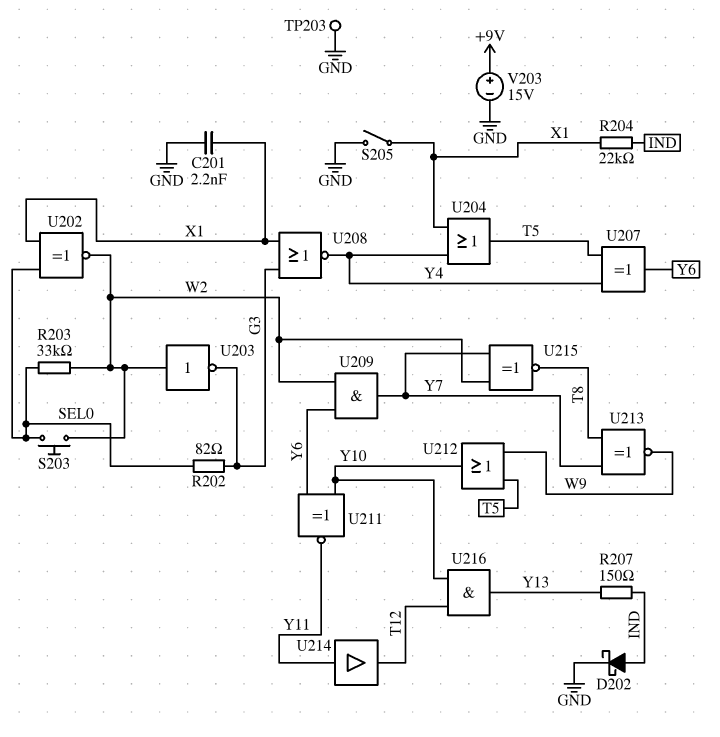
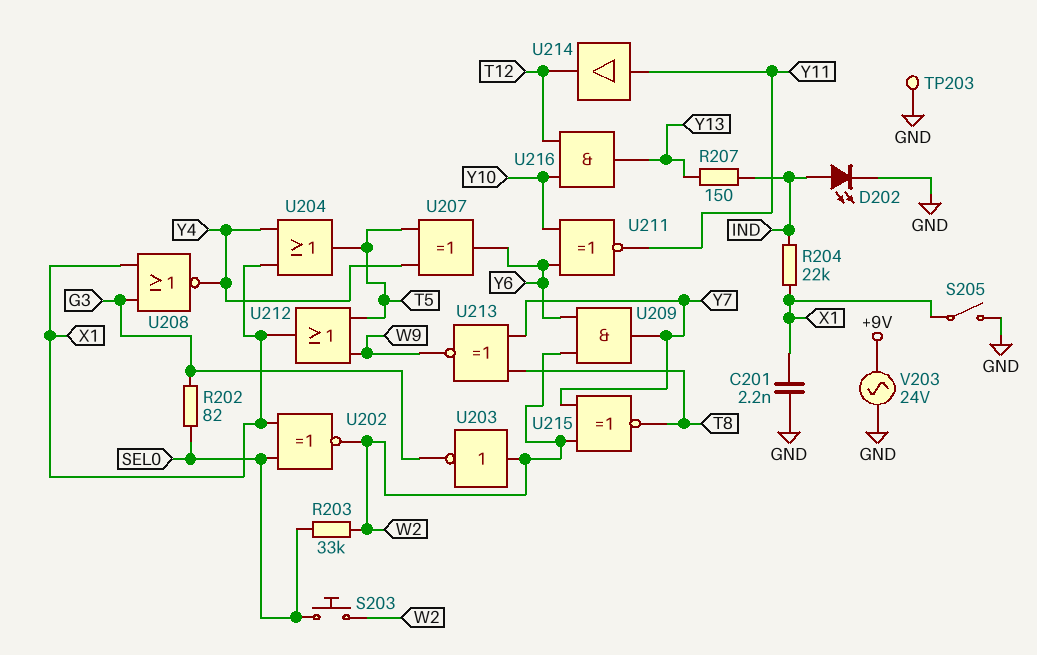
D202: schottky (A IND, K GND) -> LED (A IND, K GND)
U212: OR (in T5, in W9, out Y10) -> OR (in T5, in W9, out X1)
V203: 15V (plus +9V, minus GND) -> AC 24V (+9V, GND)

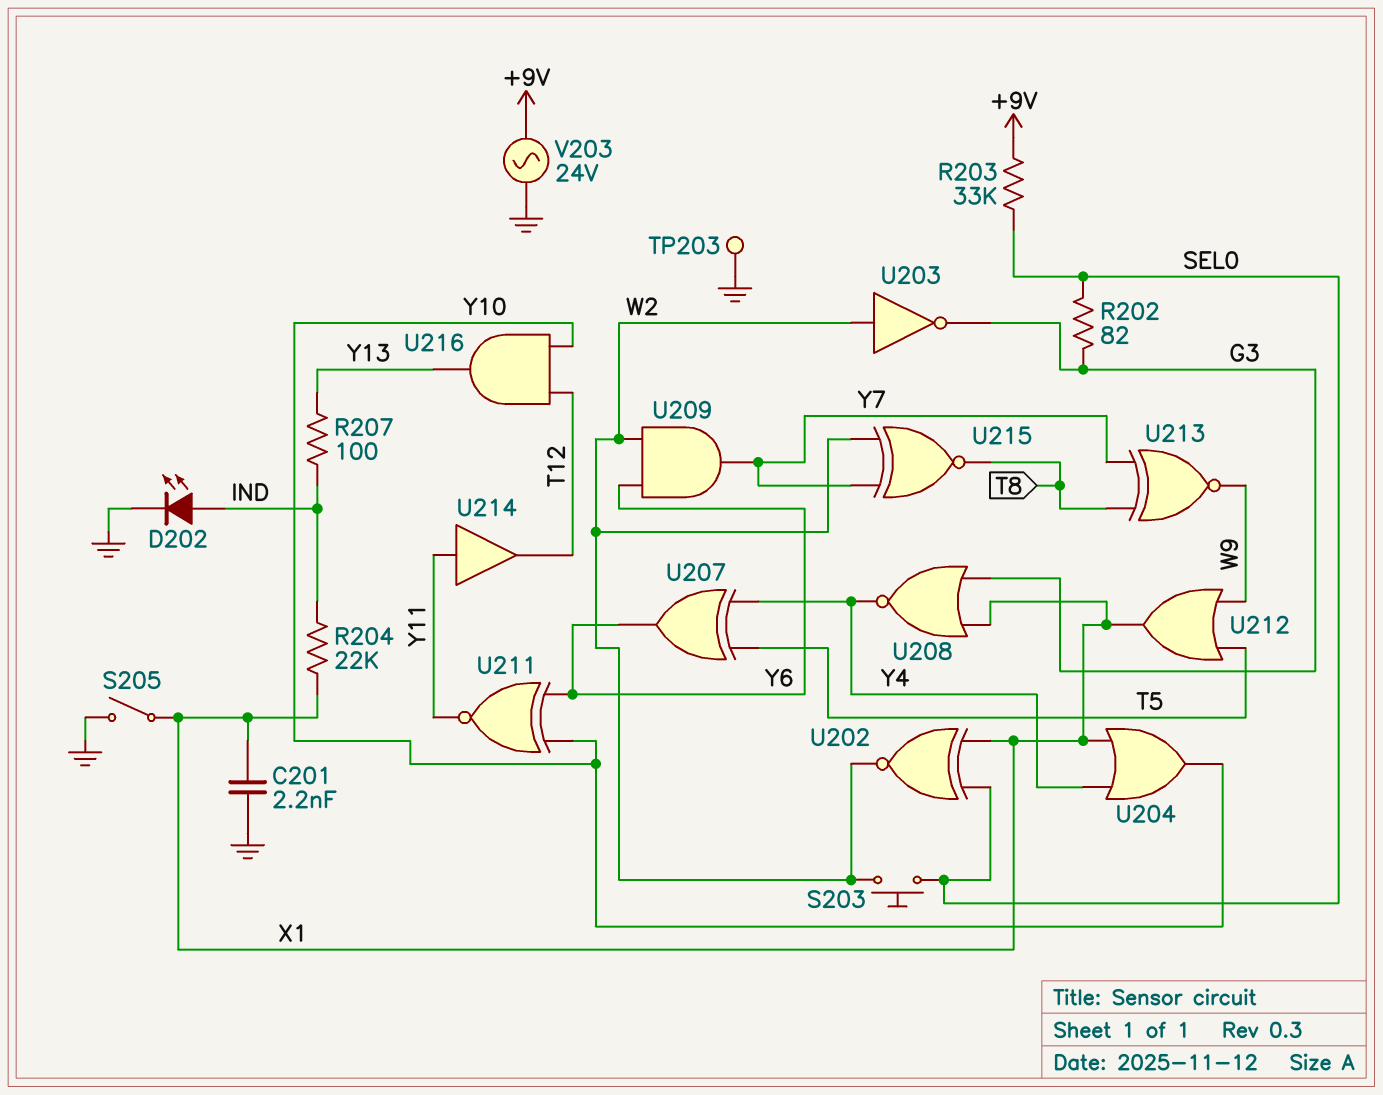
R203: 33k (SEL0, W2) -> 33k (+9V, SEL0)
R207: 150 (IND, Y13) -> 100 (IND, Y13)
U204: OR (in X1, in Y4, out T5) -> OR (in X1, in Y4, out Y10)

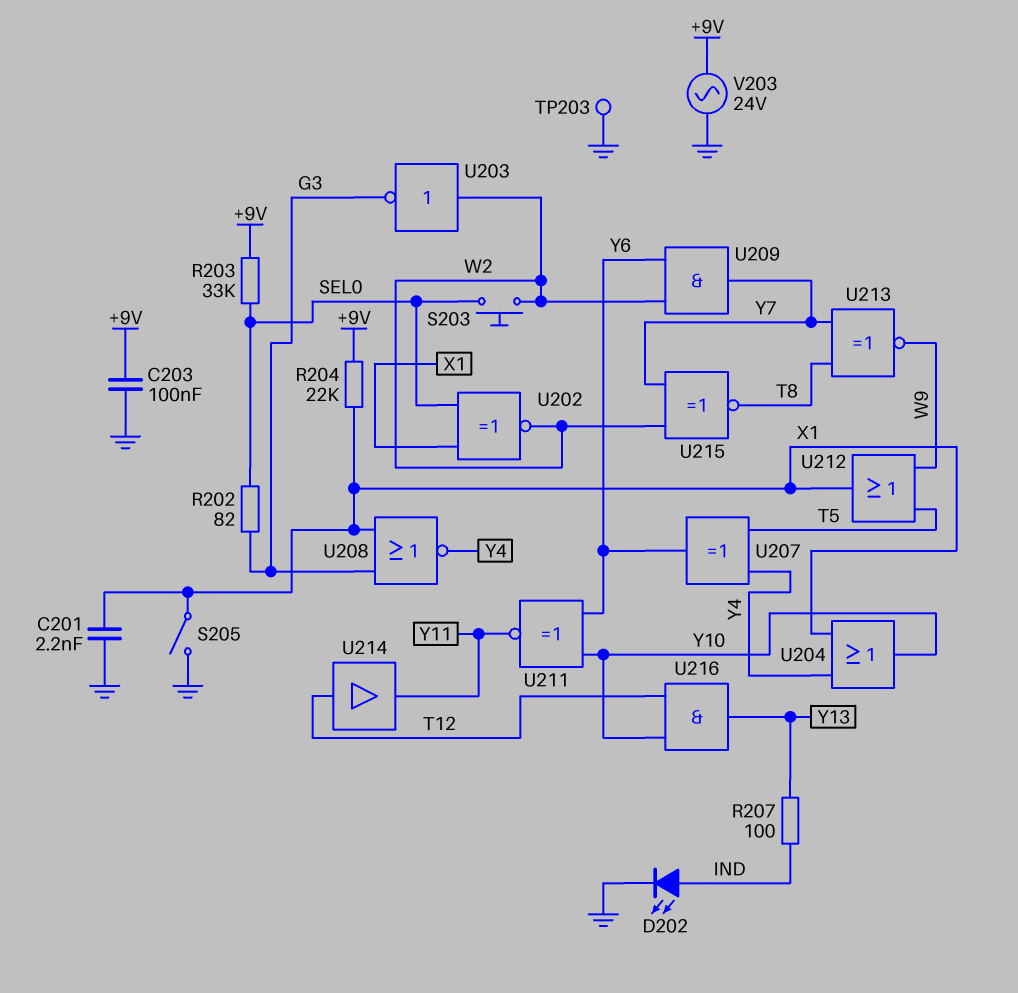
C203: none -> 100nF (+9V, GND)
R204: 22k (IND, X1) -> 22k (+9V, X1)
U214: buffer (in Y11, out T12) -> buffer (in T12, out Y11)

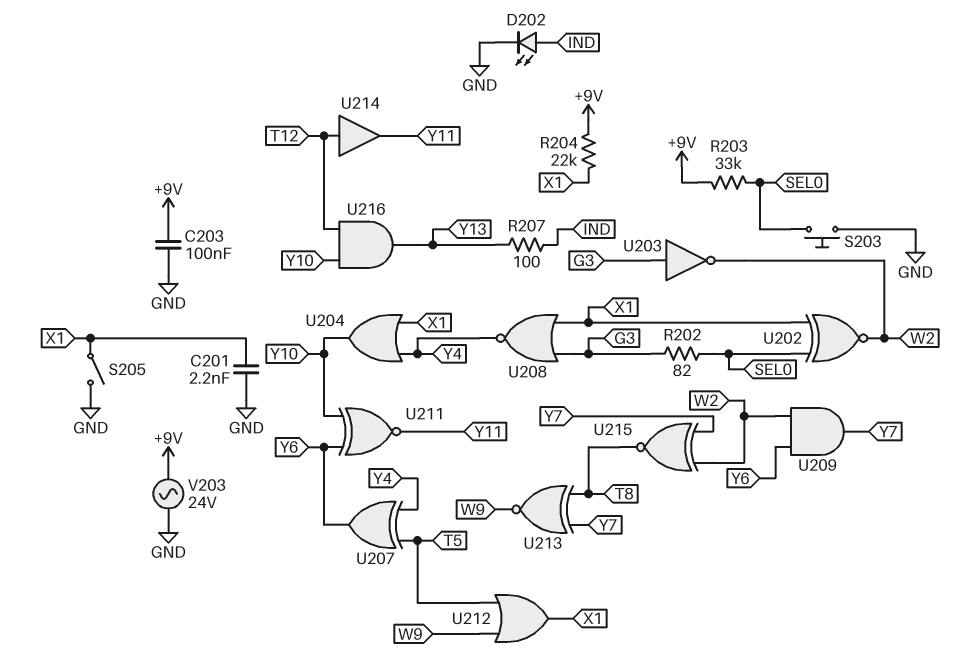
S203: button (SEL0, W2) -> button (GND, SEL0)
TP203: test point (GND) -> none
U203: NOT (in W2, out G3) -> NOT (in G3, out W2)

